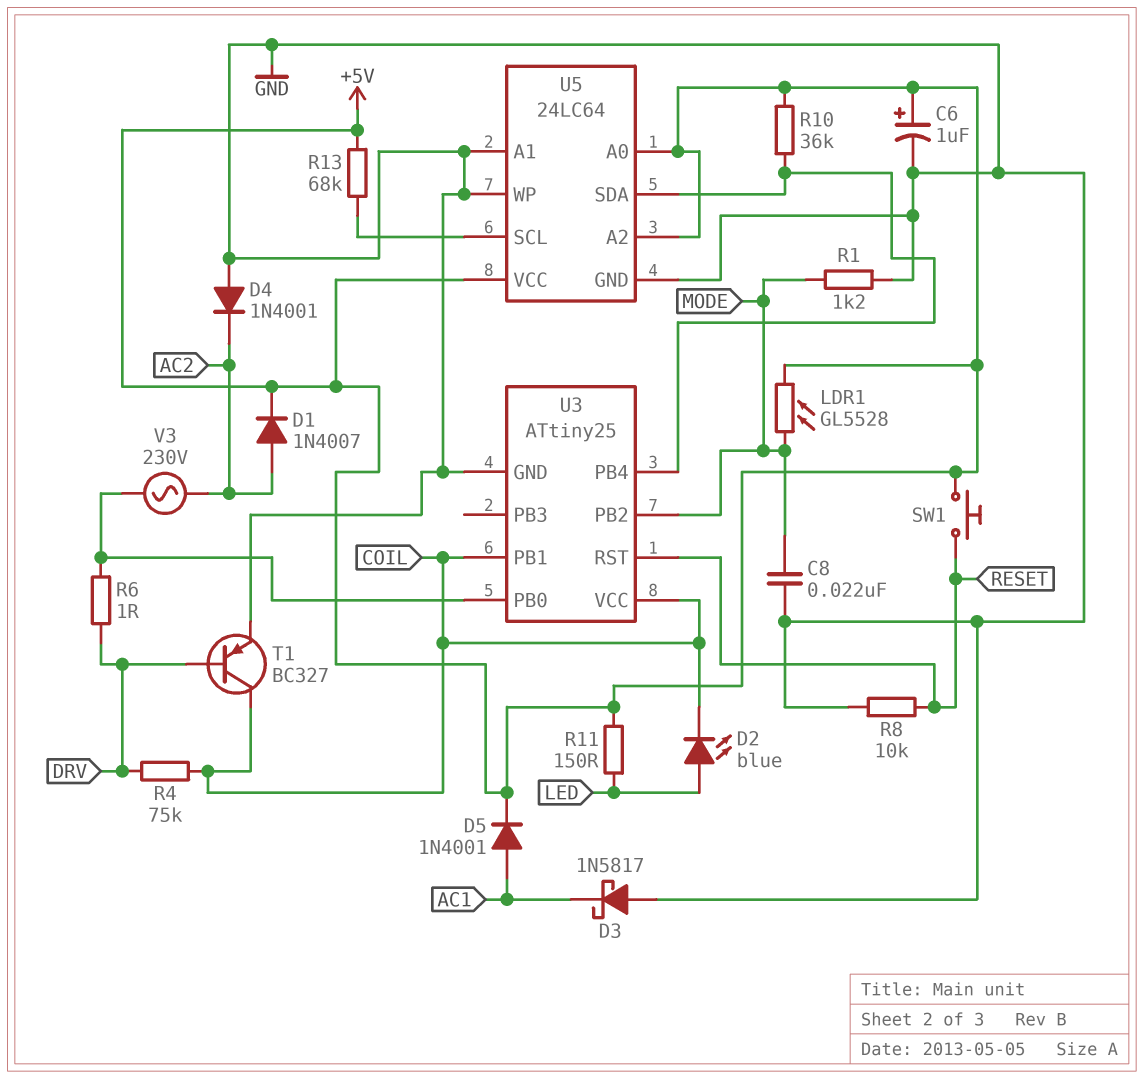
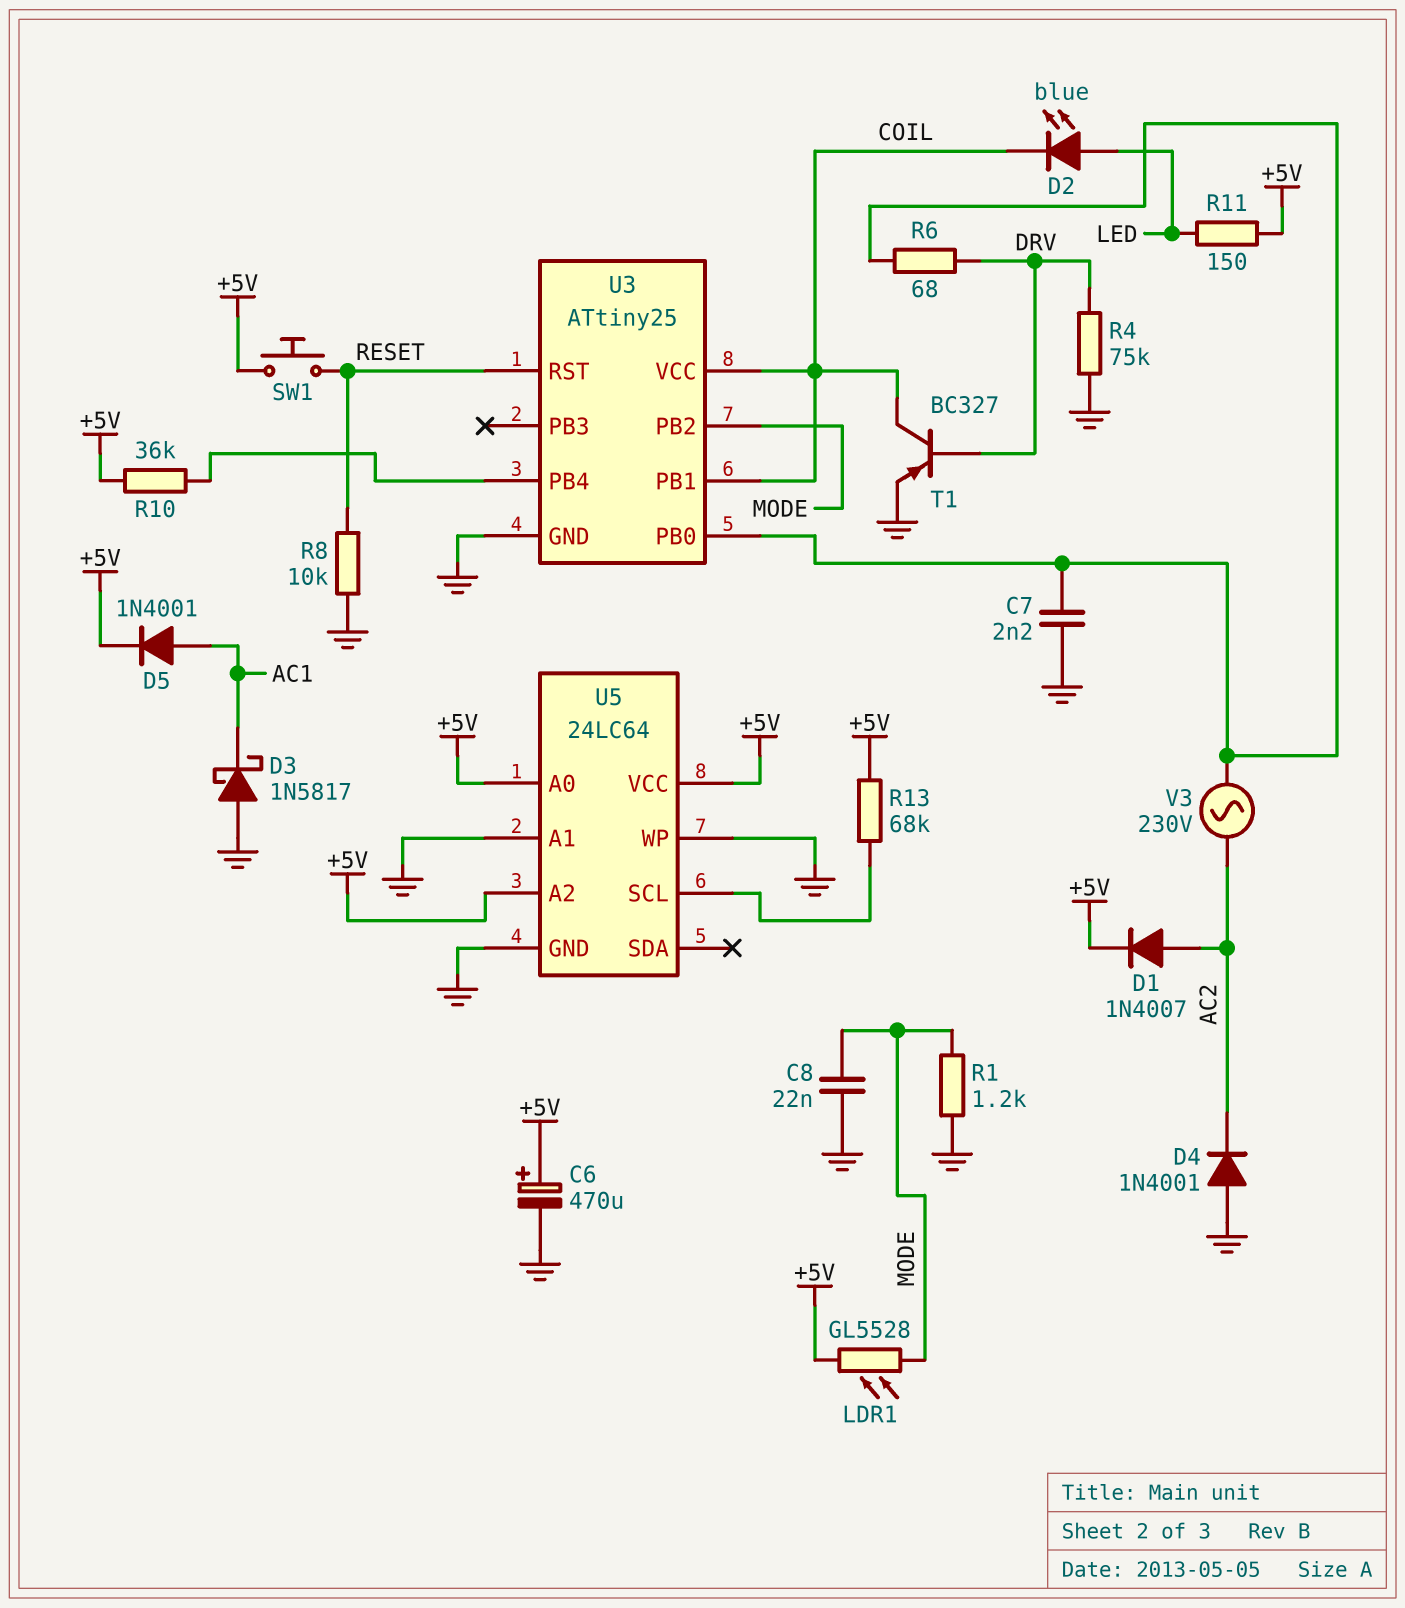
C6: 1uF (plus +5V, minus GND) -> 470uF (plus +5V, minus GND)
C7: none -> 2.2nF (GND, U3/PB0)
R4: 75k (COIL, DRV) -> 75k (DRV, GND)
R6: 1 (DRV, U3/PB0) -> 68 (DRV, U3/PB0)
U5 pin SDA: U3/PB4 -> none

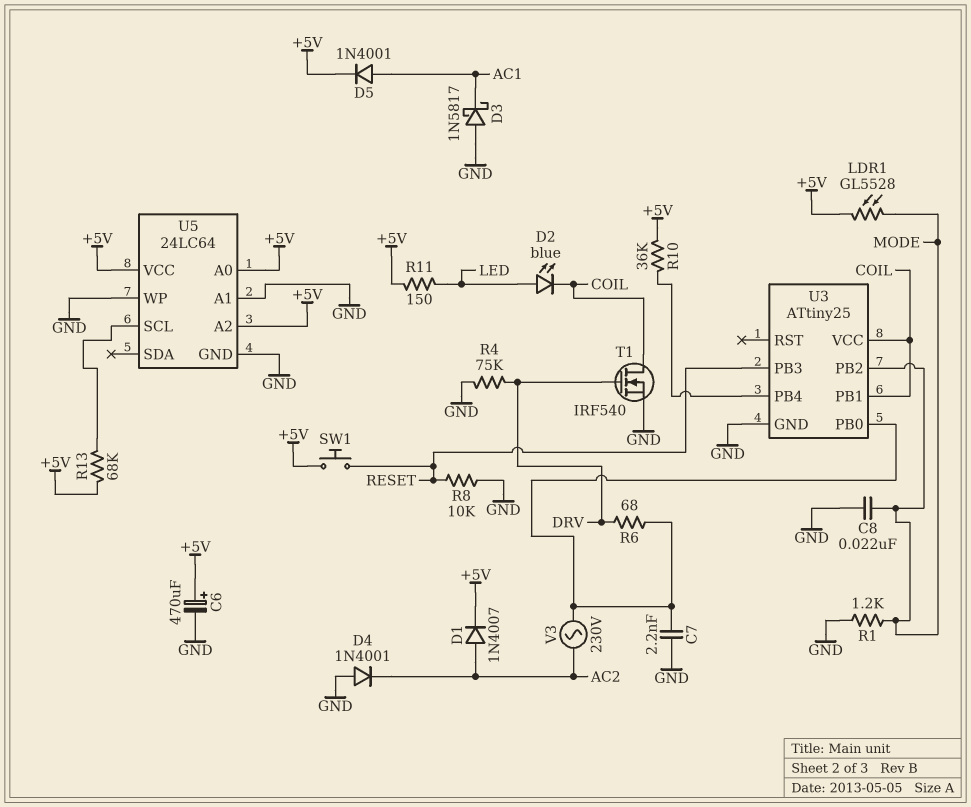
T1: PNP BC327 (B DRV, C COIL, E GND) -> NMOS IRF540 (G DRV, D COIL, S GND)
U3 pin PB3: none -> RESET
U3 pin RST: RESET -> none

